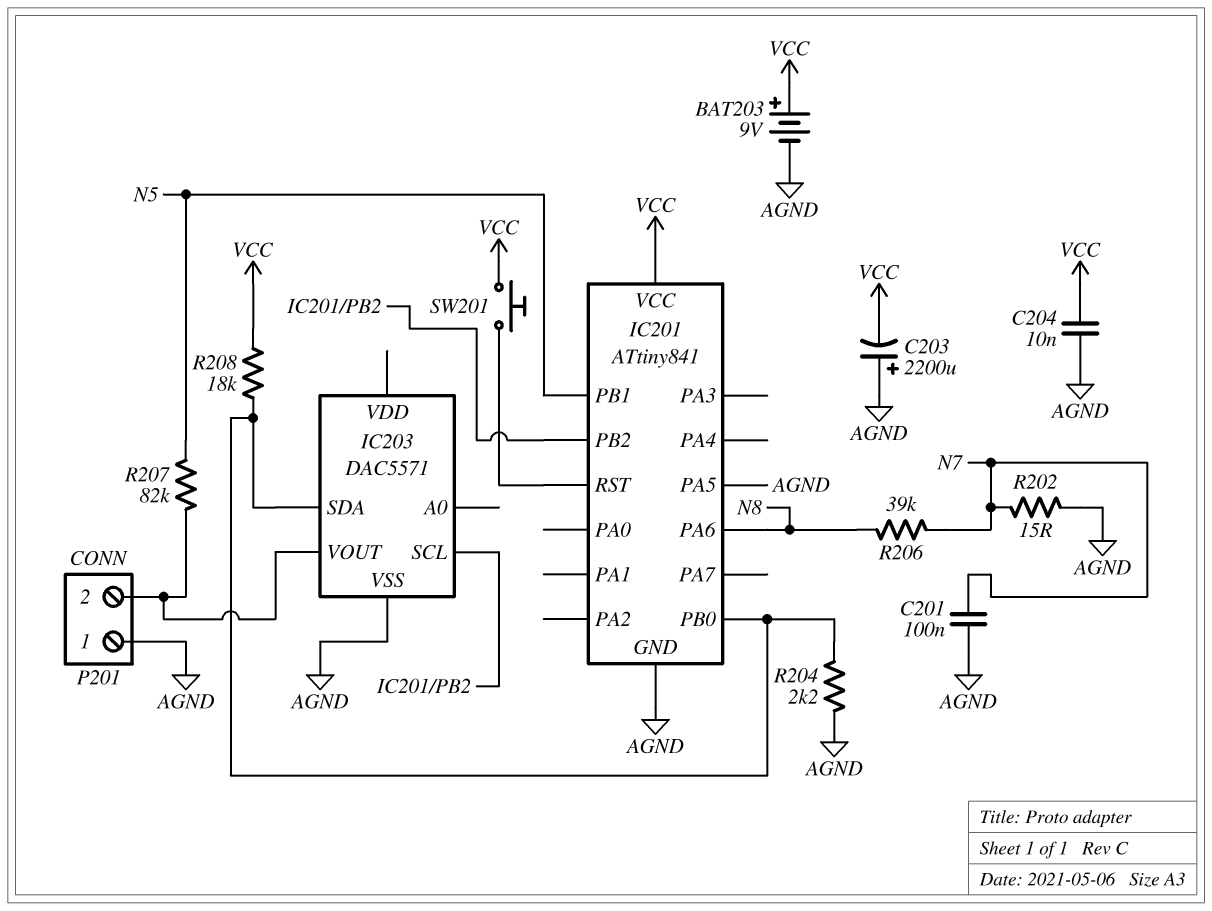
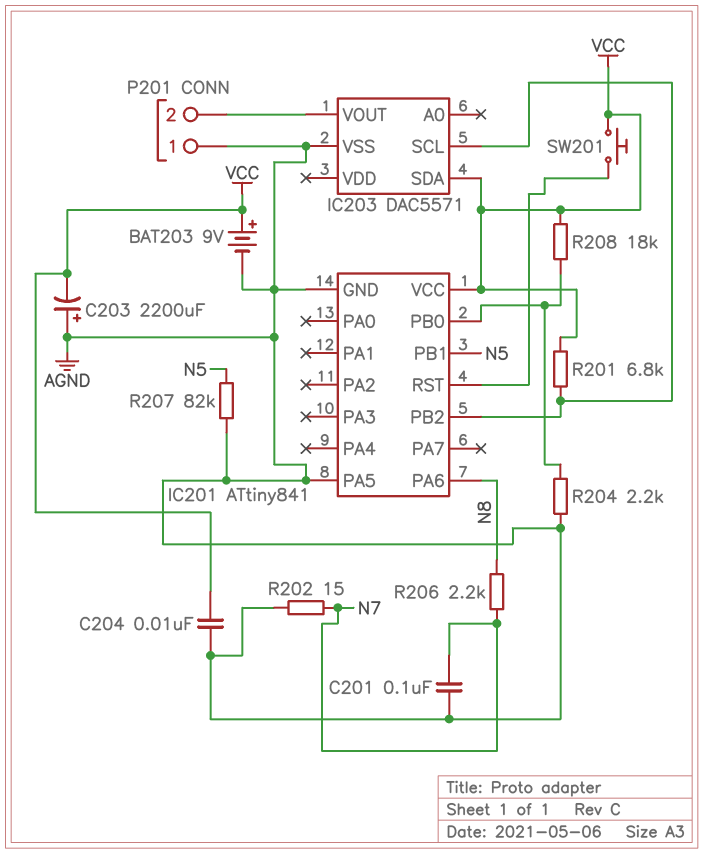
IC203 pin SDA: IC201/PB0 -> VCC
R201: none -> 6.8k (IC201/PB2, VCC)
R206: 39k (N7, N8) -> 2.2k (N7, N8)
R207: 82k (IC203/VOUT, N5) -> 82k (AGND, N5)

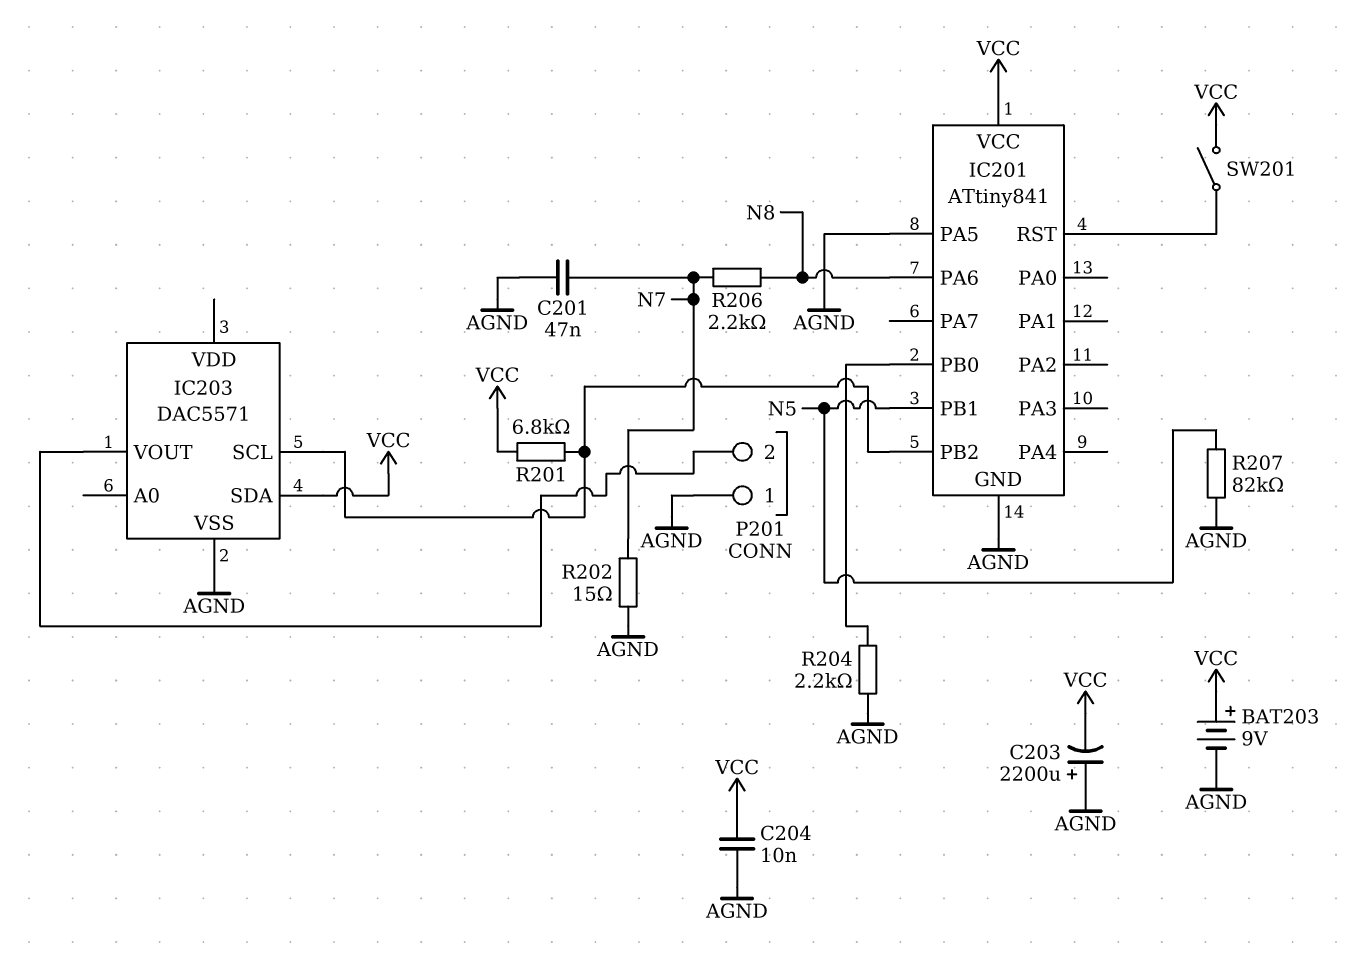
C201: 100nF (AGND, N7) -> 47nF (AGND, N7)
R208: 18k (IC201/PB0, VCC) -> none
SW201: button (IC201/RST, VCC) -> switch (IC201/RST, VCC)

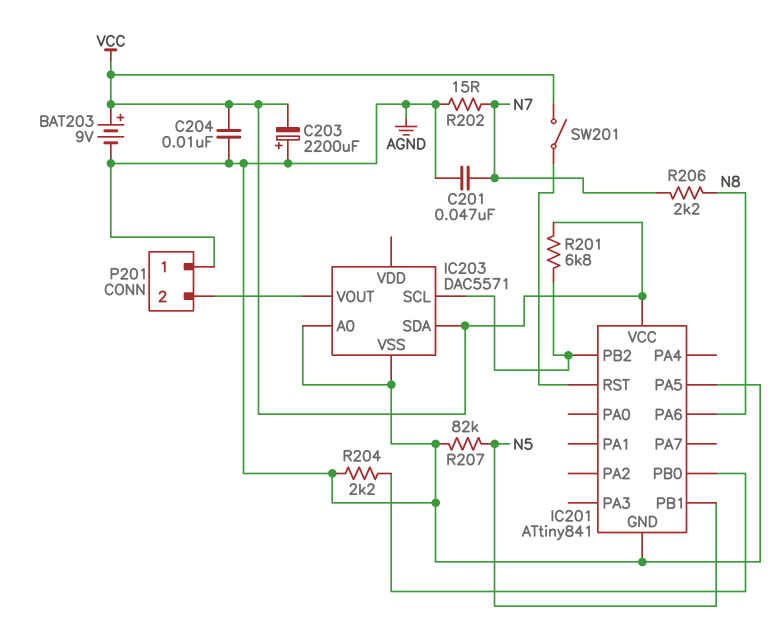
IC203 pin A0: none -> AGND

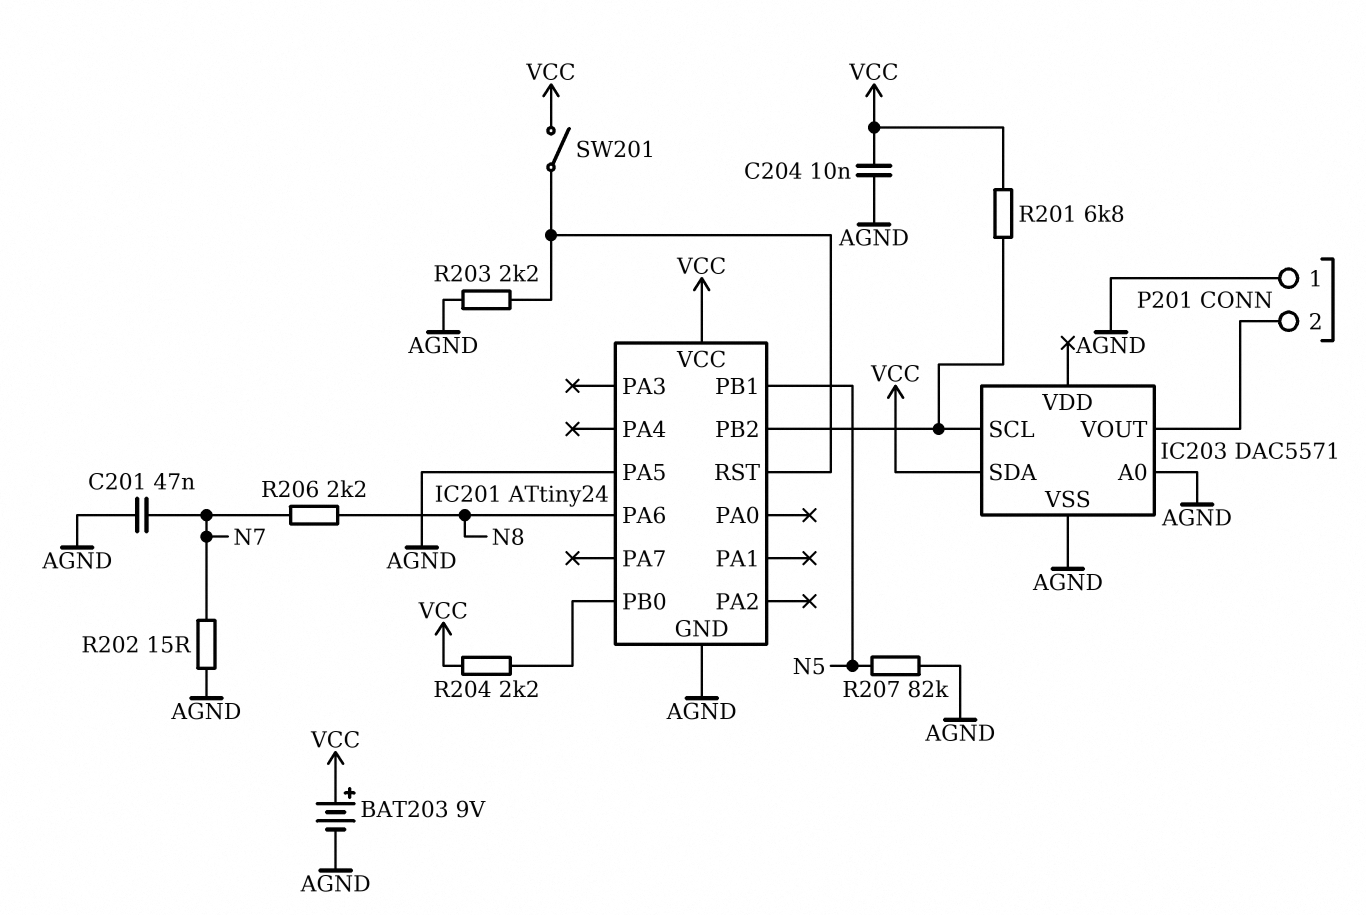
C203: 2200uF (plus AGND, minus VCC) -> none
IC201: ATtiny841 -> ATtiny24
R203: none -> 2.2k (AGND, IC201/RST)
R204: 2.2k (AGND, IC201/PB0) -> 2.2k (IC201/PB0, VCC)

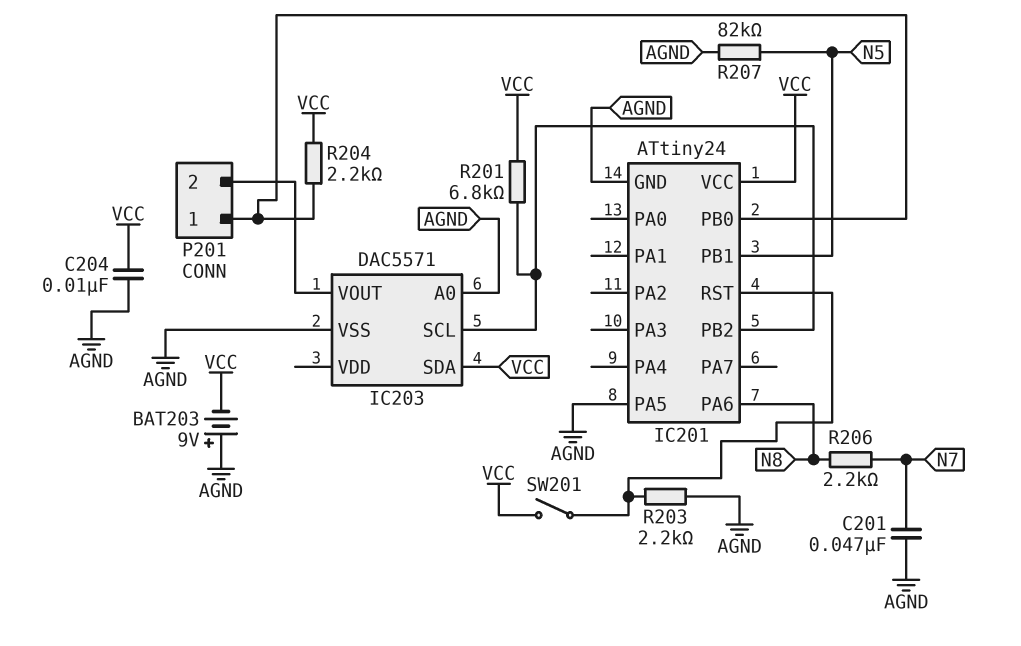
BAT203: 9V (plus VCC, minus AGND) -> 9V (plus AGND, minus VCC)
P201 pin 1: AGND -> IC201/PB0
R202: 15 (AGND, N7) -> none

